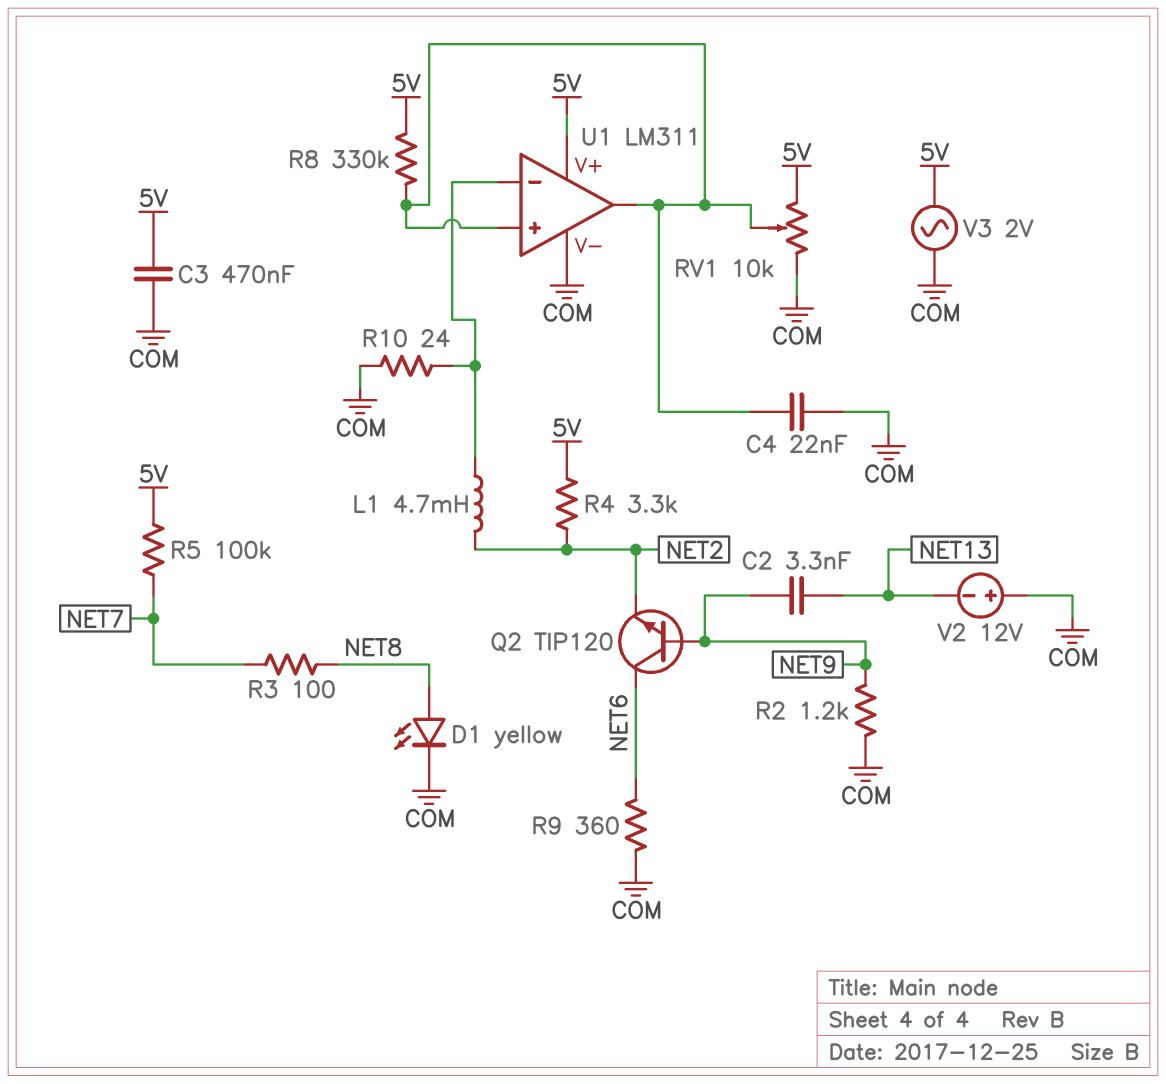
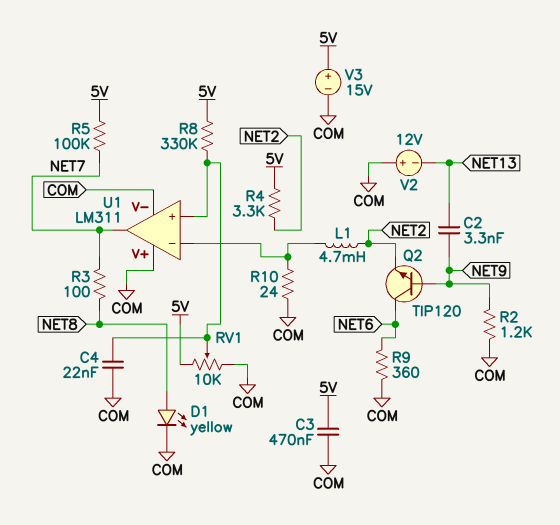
U1 pin V+: 5V -> COM
U1 pin out: U1/in+ -> NET7
V3: AC 2V (5V, COM) -> 15V (plus 5V, minus COM)

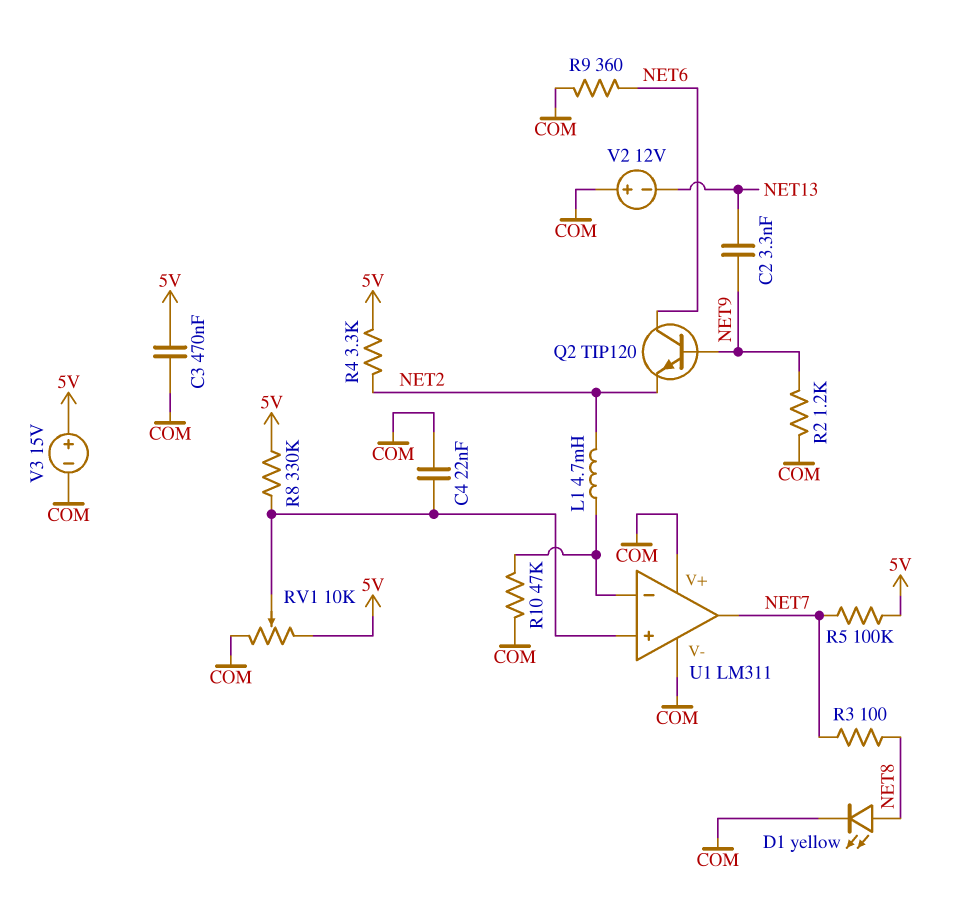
R10: 24 (COM, U1/in-) -> 47k (COM, U1/in-)

